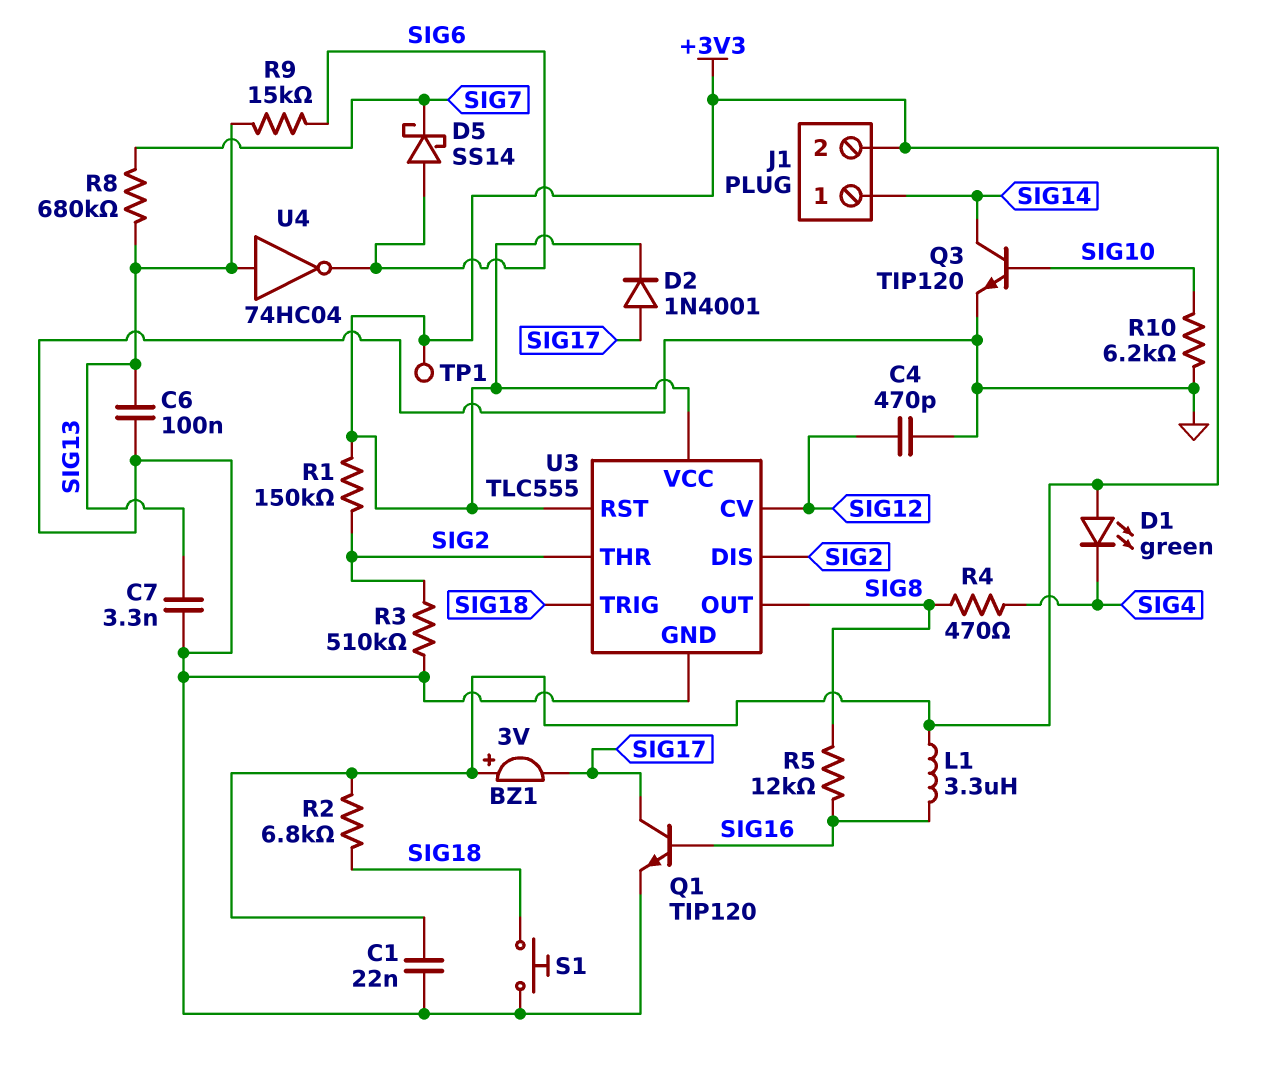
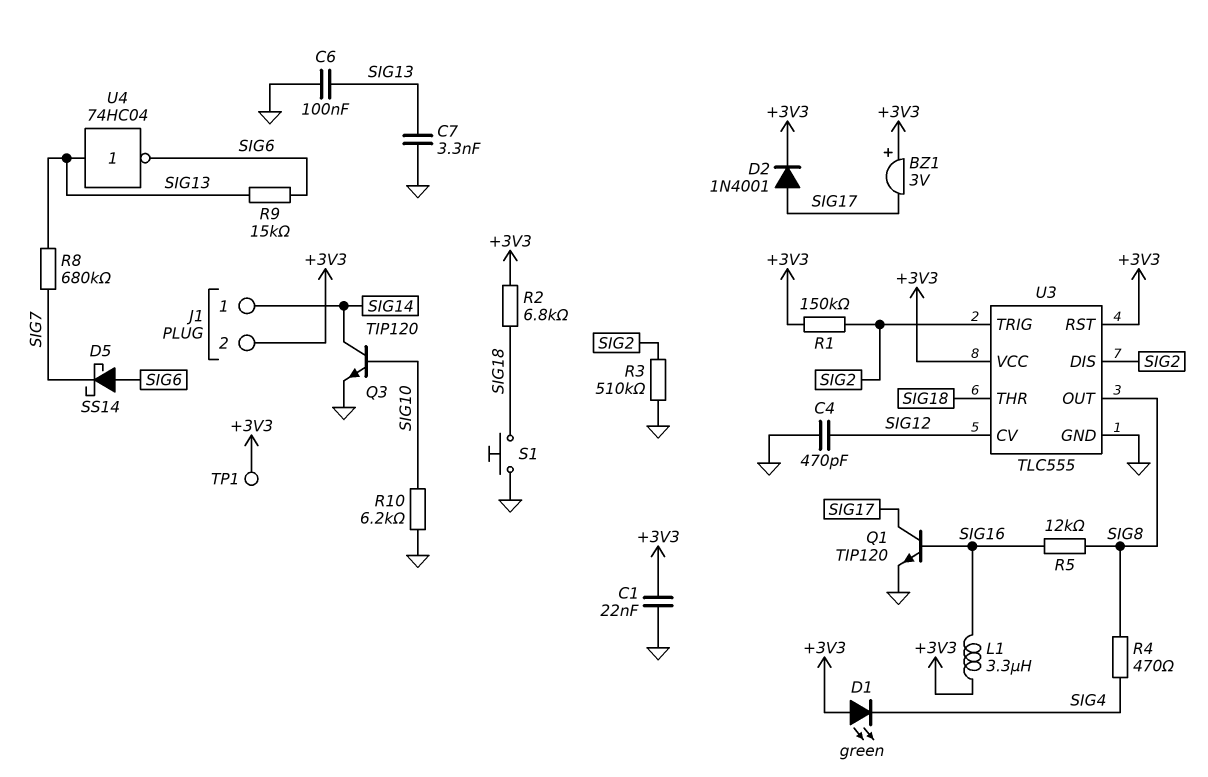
U3 pin THR: SIG2 -> SIG18
U3 pin TRIG: SIG18 -> SIG2

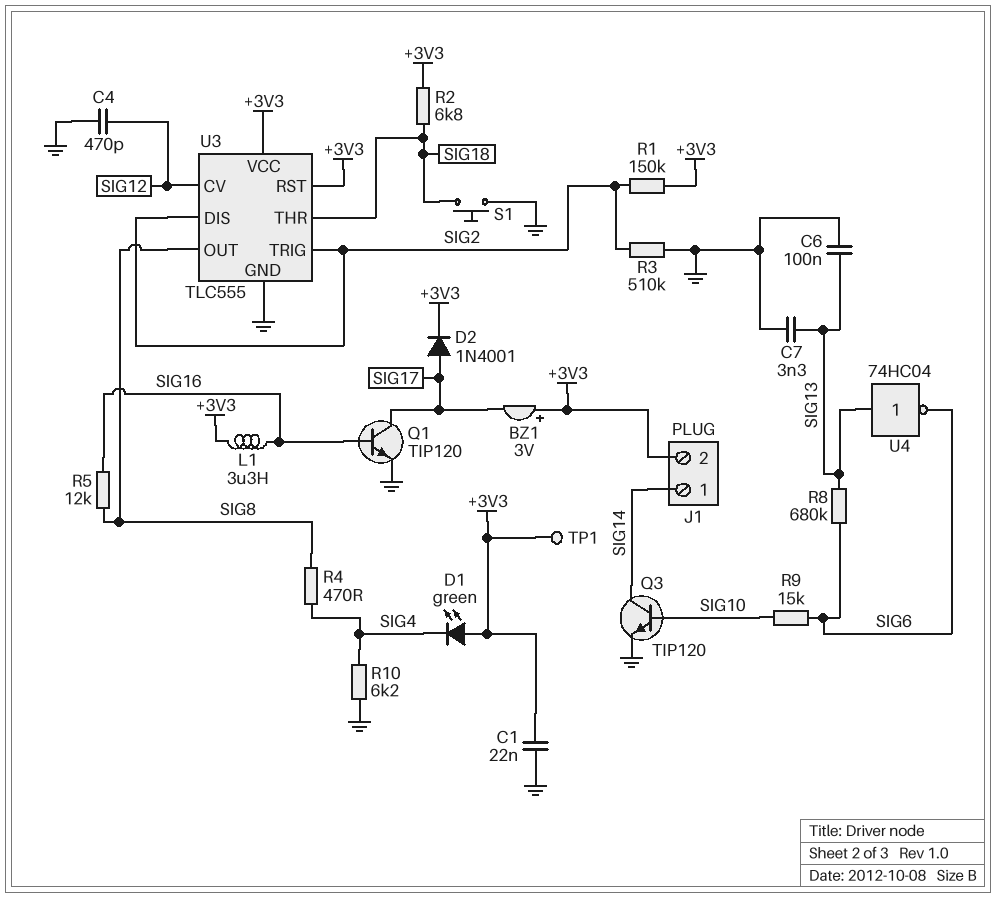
D5: schottky SS14 (A SIG6, K SIG7) -> none
R8: 680k (SIG7, SIG13) -> 680k (SIG6, SIG13)
R9: 15k (SIG6, SIG13) -> 15k (SIG6, SIG10)
R10: 6.2k (GND, SIG10) -> 6.2k (GND, SIG4)

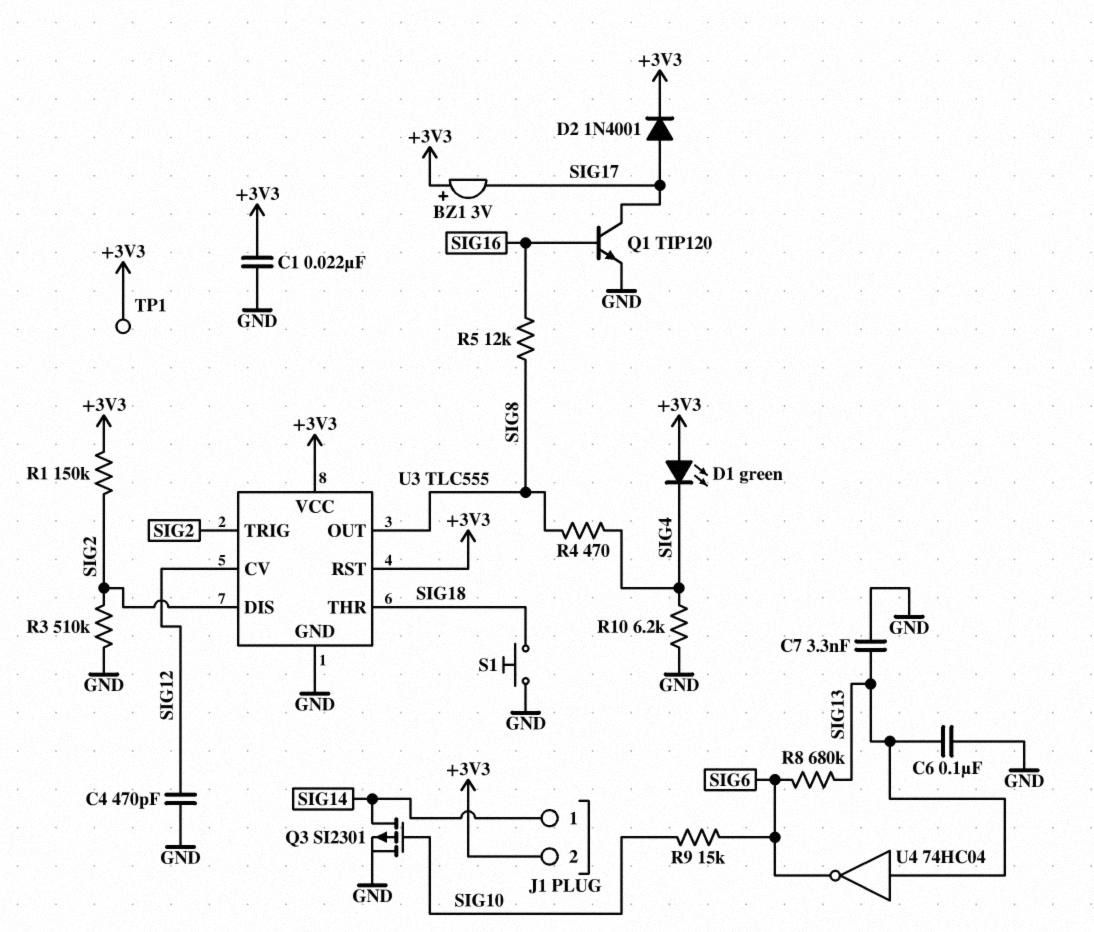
L1: 3.3uH (+3V3, SIG16) -> none
Q3: NPN TIP120 (B SIG10, C SIG14, E GND) -> PMOS SI2301 (G SIG10, D SIG14, S GND)
R2: 6.8k (+3V3, SIG18) -> none

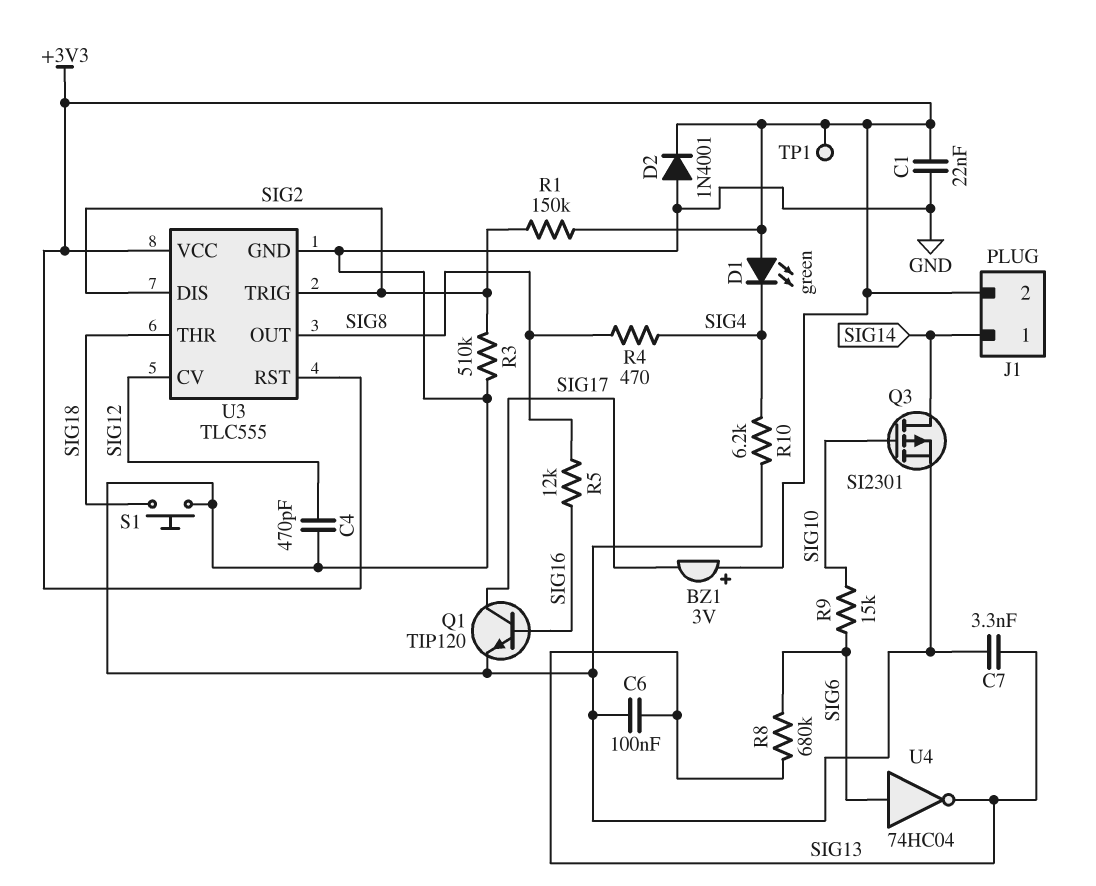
D2: diode 1N4001 (A SIG17, K +3V3) -> diode 1N4001 (A GND, K +3V3)
U4: NOT 74HC04 (in SIG13, out SIG6) -> NOT 74HC04 (in SIG6, out SIG13)

